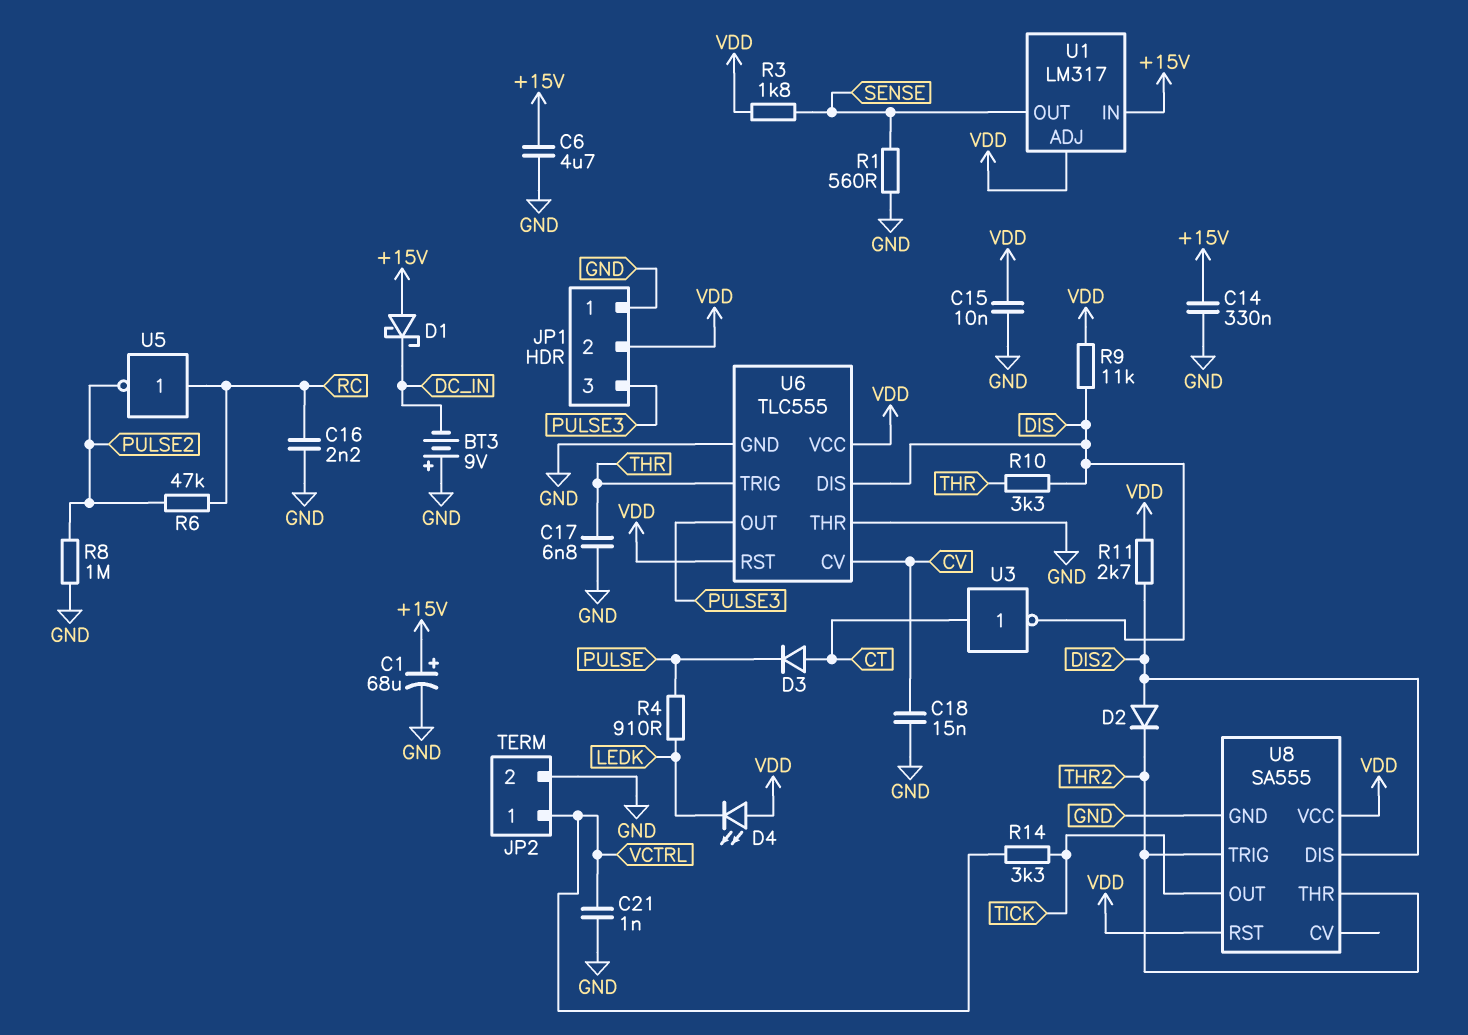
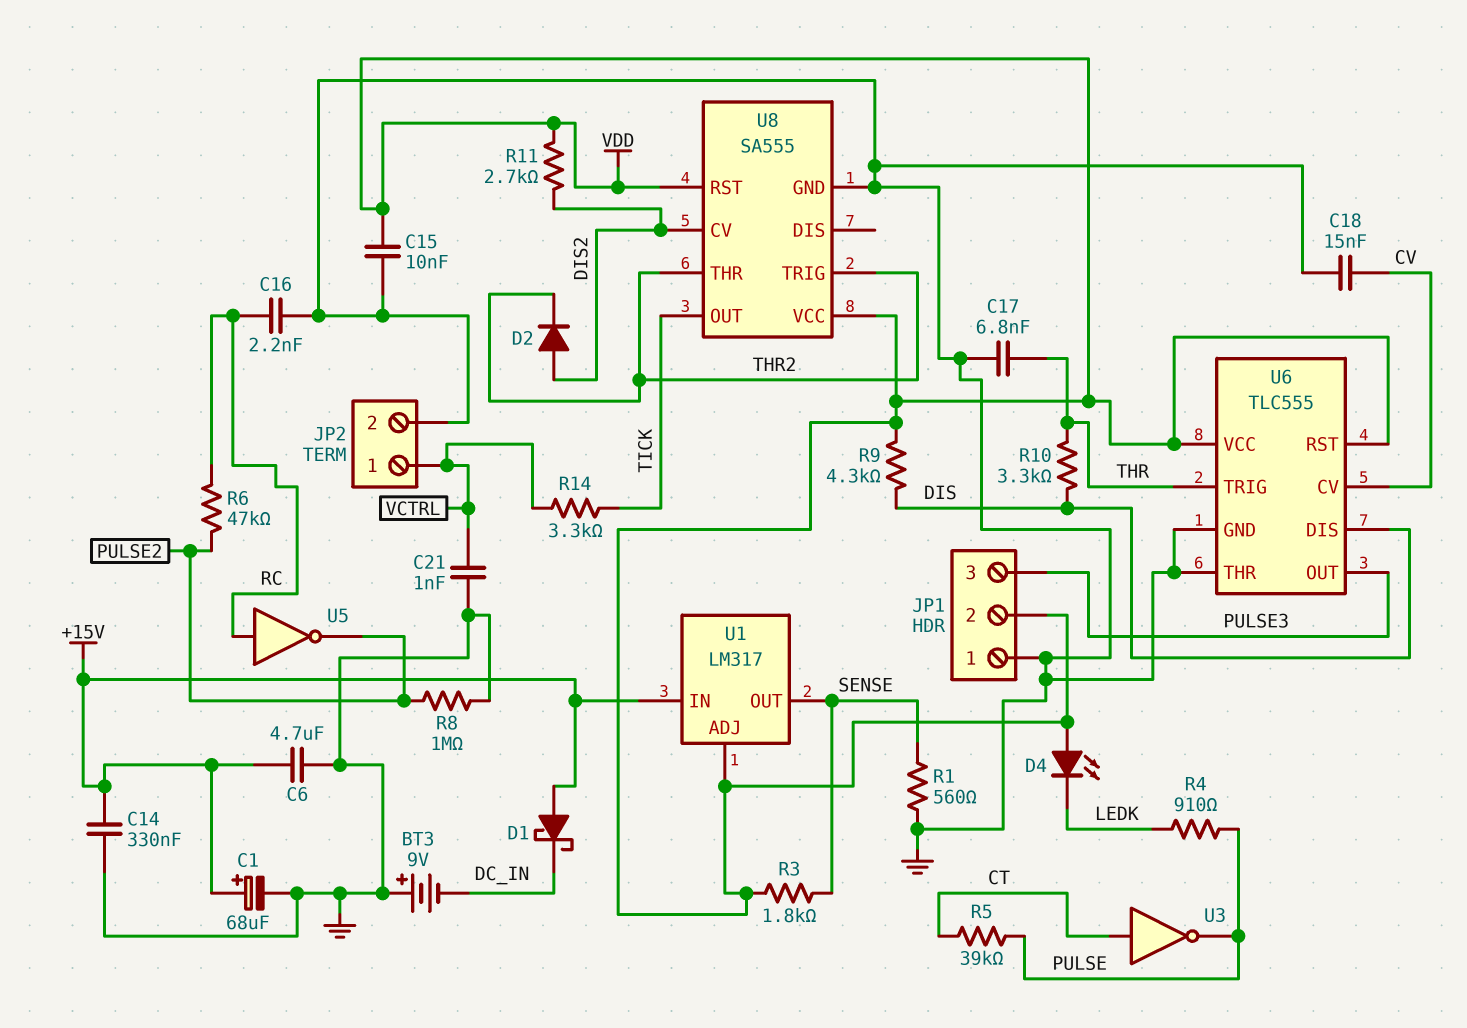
D3: diode (A CT, K PULSE) -> none
R5: none -> 39k (CT, PULSE)
R9: 11k (DIS, VDD) -> 4.3k (DIS, VDD)
U3: NOT (in CT, out DIS) -> NOT (in CT, out PULSE)
U8 pin CV: none -> DIS2
U8 pin DIS: DIS2 -> none

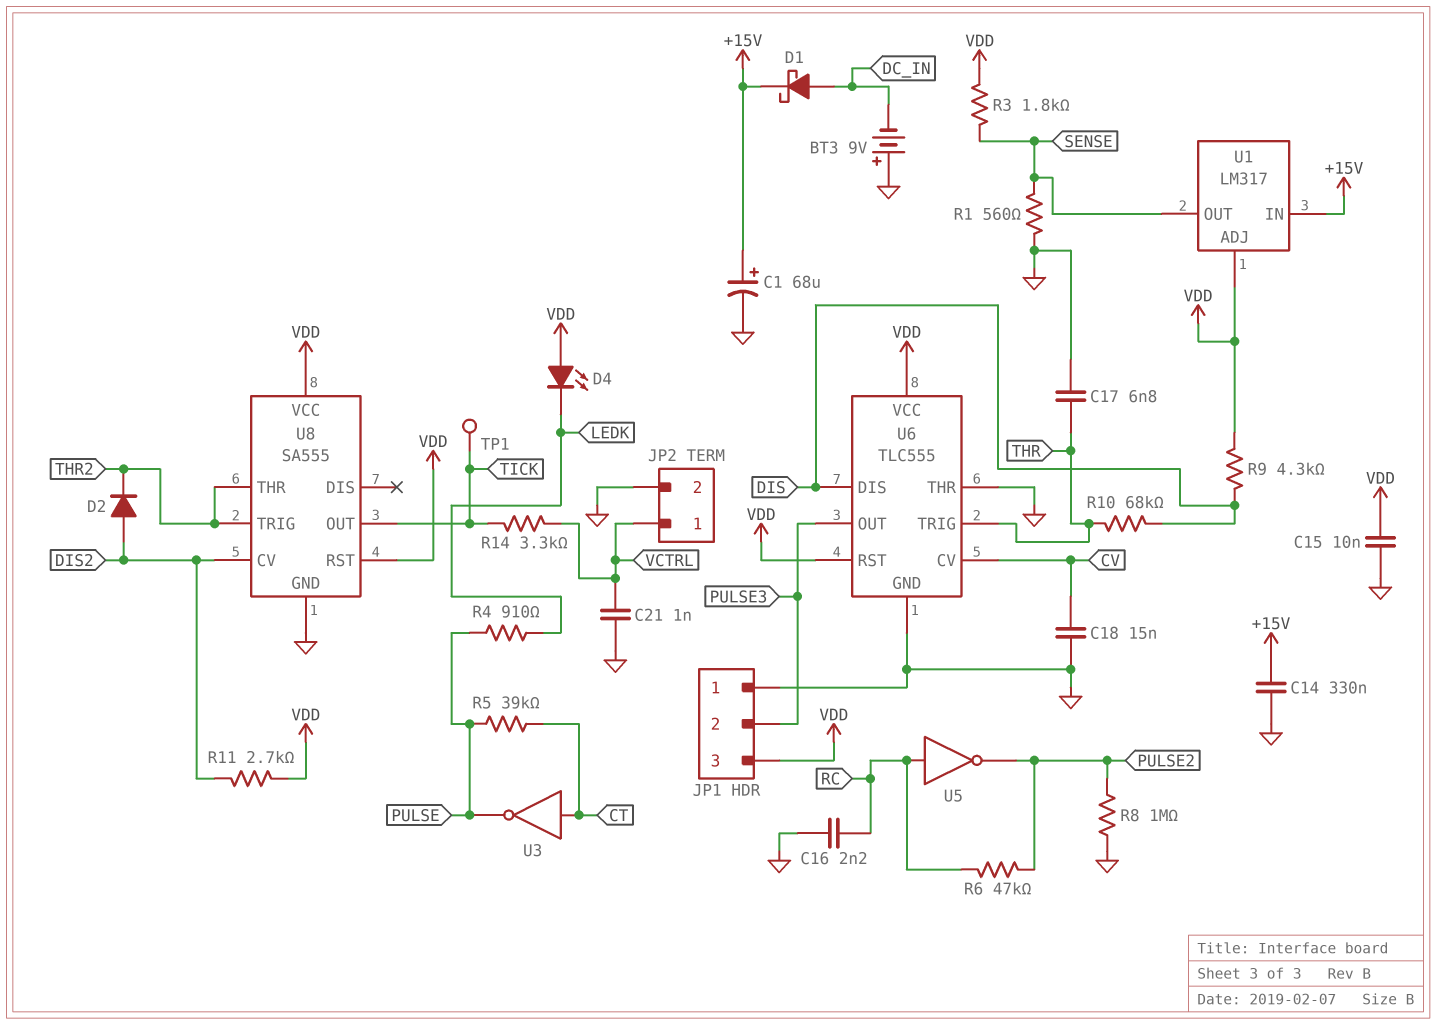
C6: 4.7uF (+15V, GND) -> none
D1: schottky (A +15V, K DC_IN) -> schottky (A DC_IN, K +15V)
JP1 pin 2: VDD -> PULSE3
JP1 pin 3: PULSE3 -> VDD
R10: 3.3k (DIS, THR) -> 68k (DIS, THR)
TP1: none -> test point (TICK)

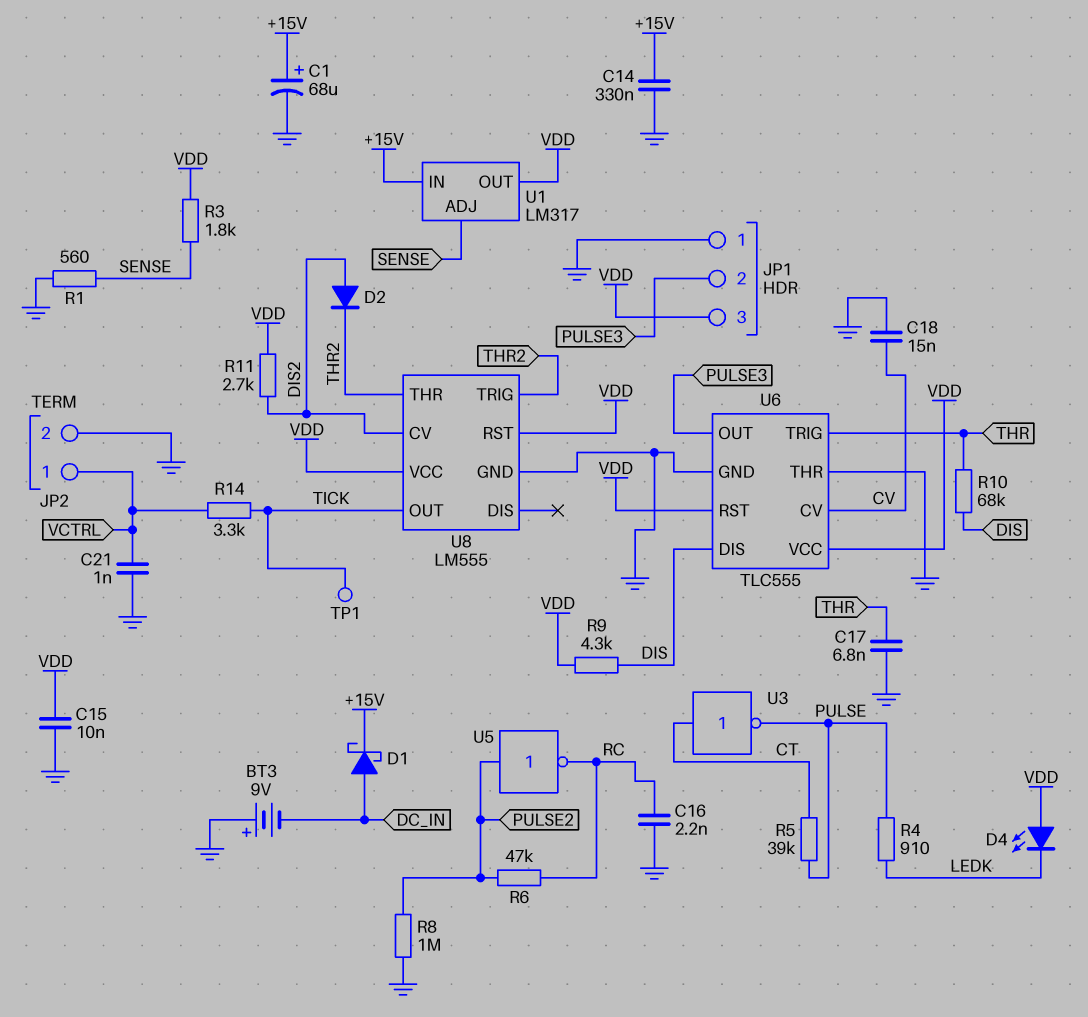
U1 pin ADJ: VDD -> SENSE
U1 pin OUT: SENSE -> VDD
U5: NOT (in RC, out PULSE2) -> NOT (in PULSE2, out RC)
U8: SA555 -> LM555

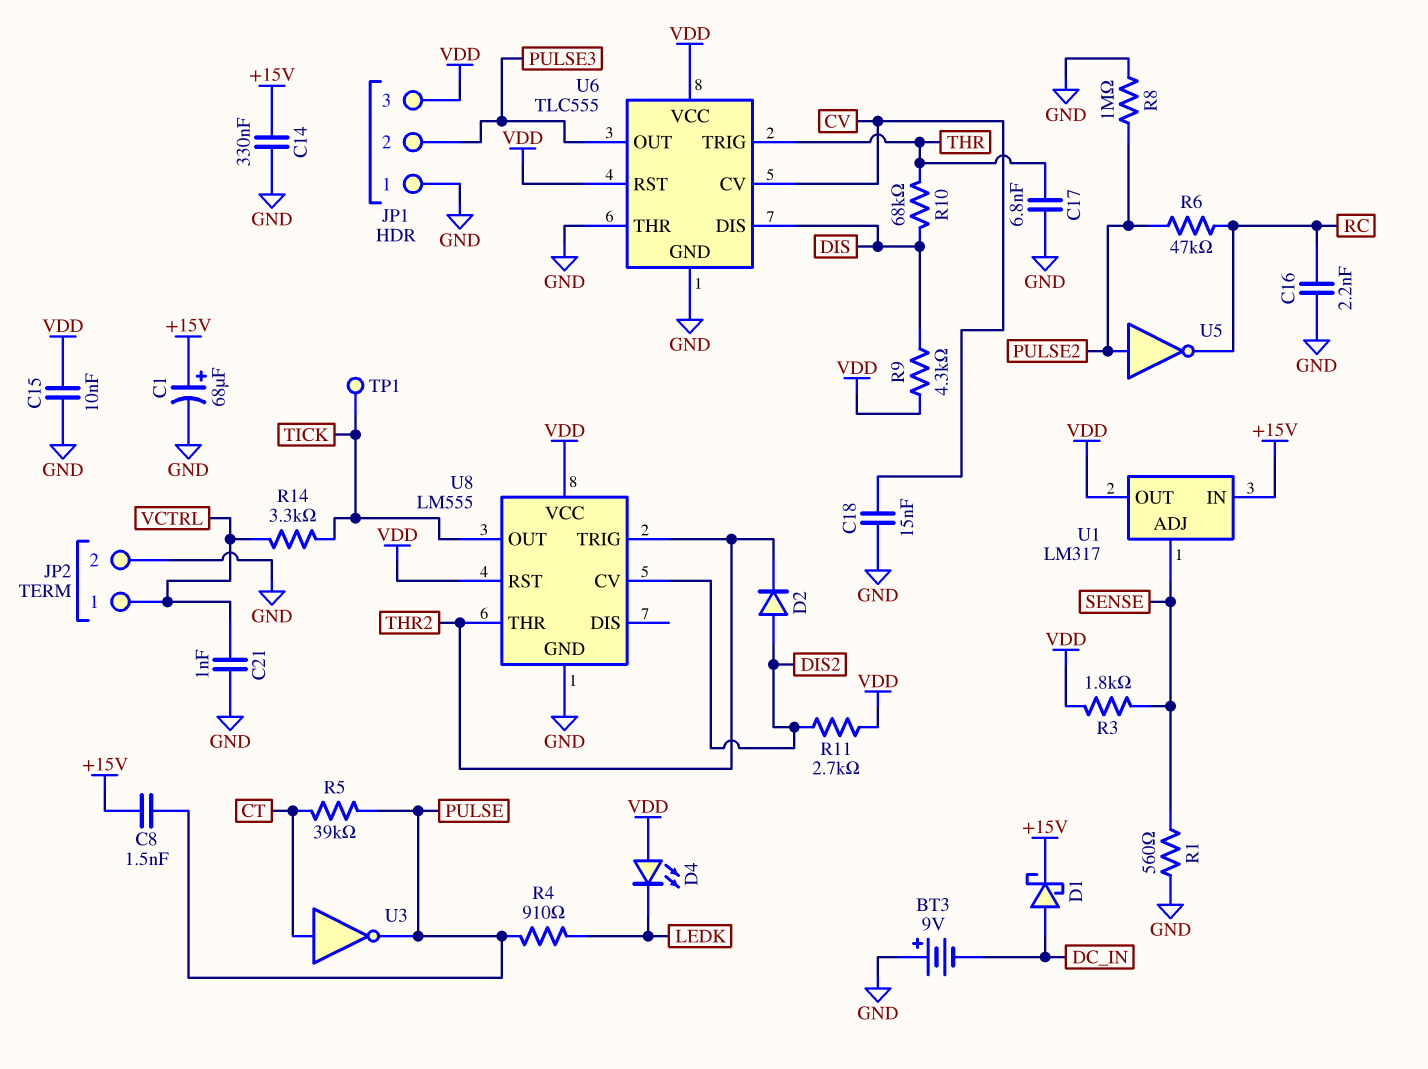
C8: none -> 1.5nF (+15V, PULSE)

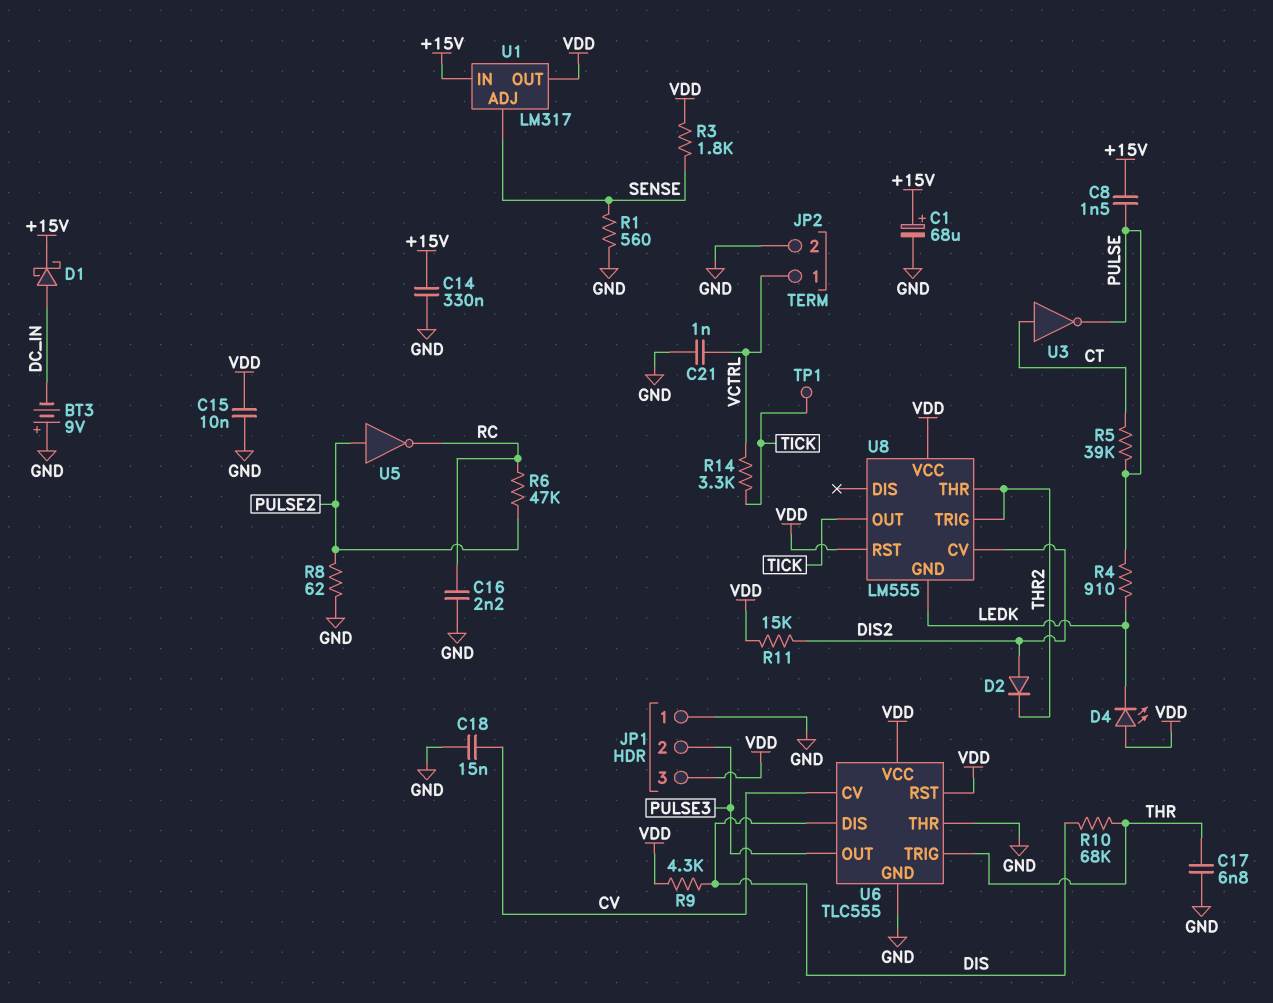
R8: 1M (GND, PULSE2) -> 62 (GND, PULSE2)
R11: 2.7k (DIS2, VDD) -> 15k (DIS2, VDD)
U8 pin GND: GND -> LEDK

